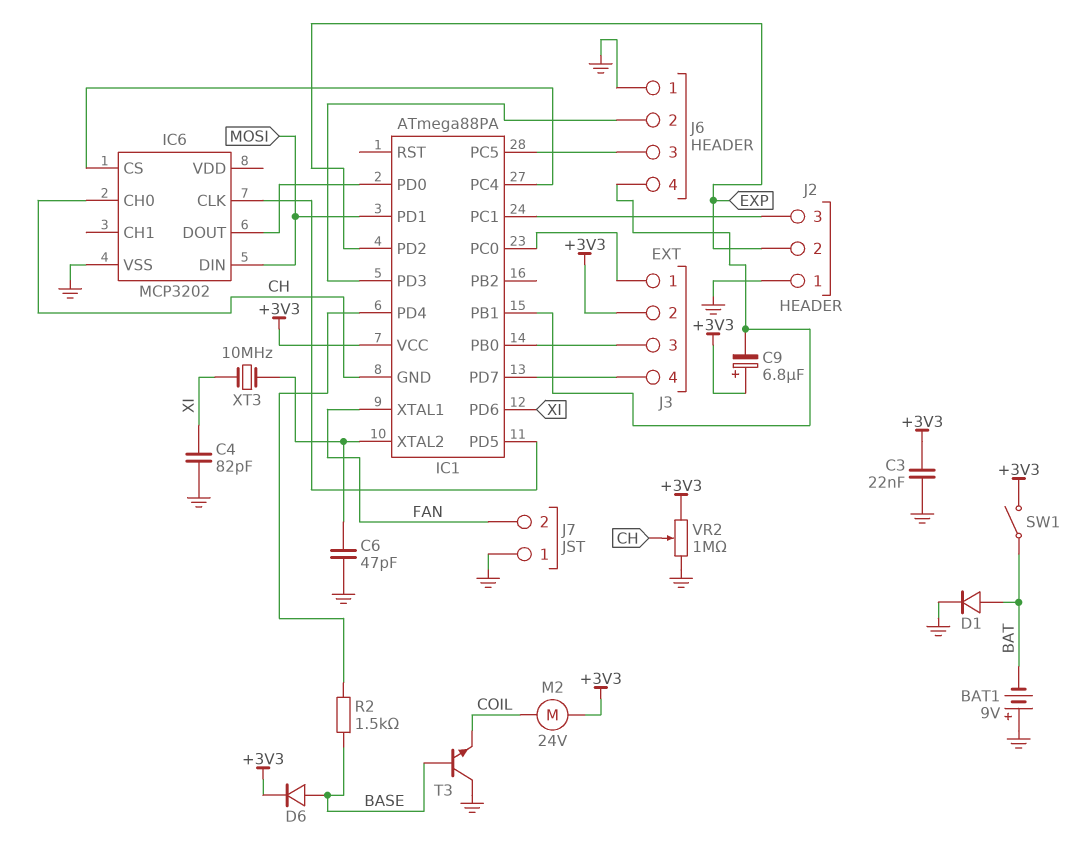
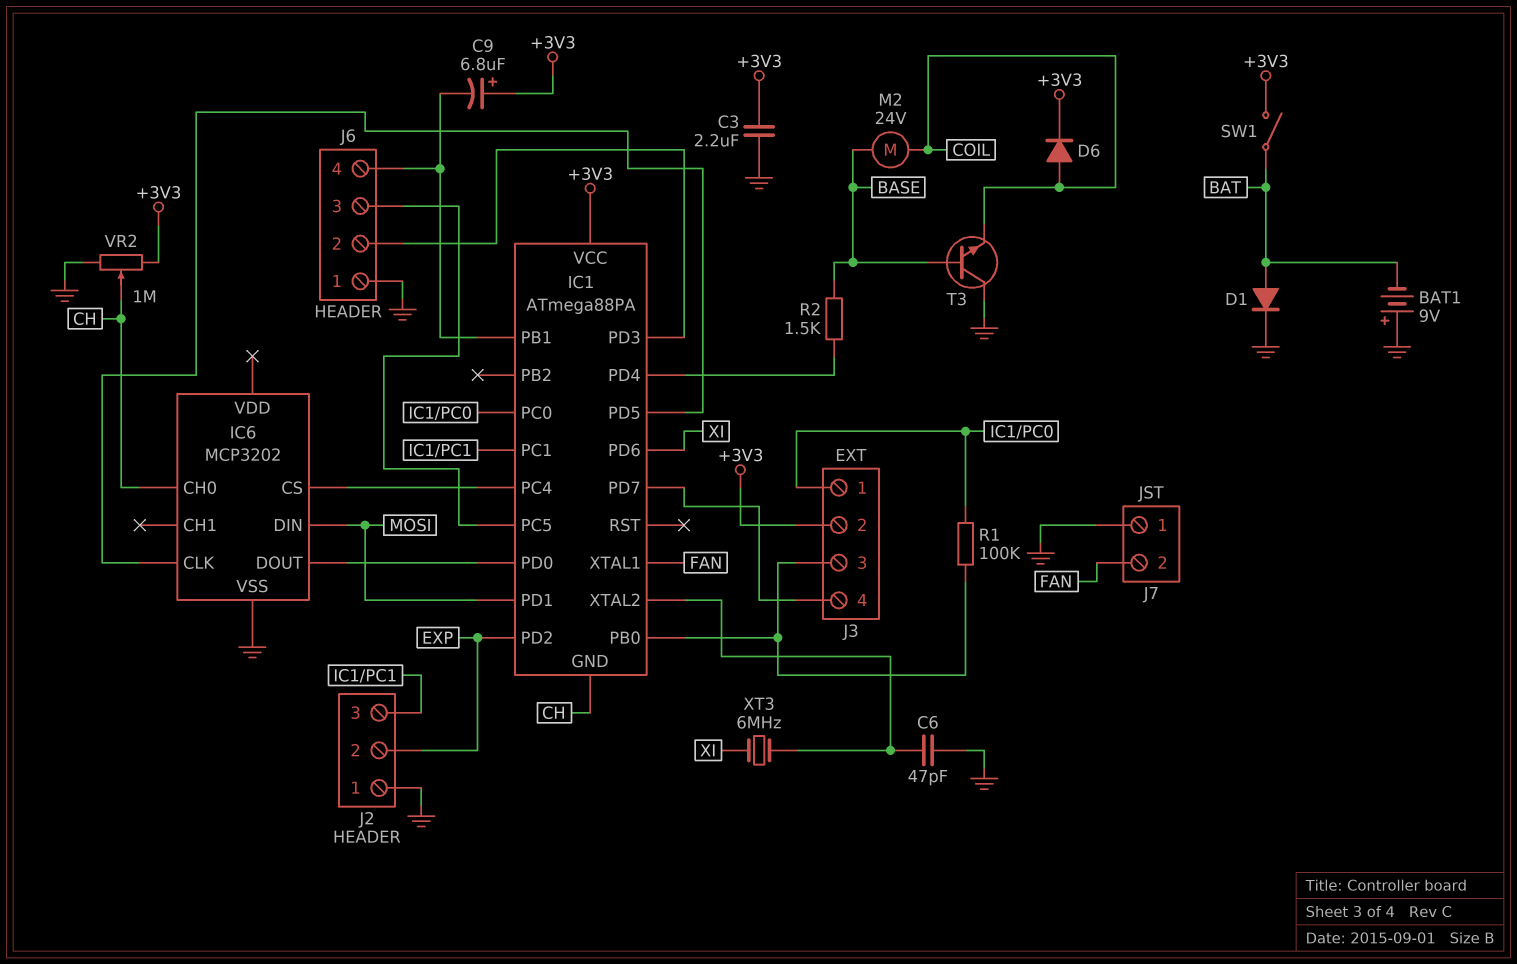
C3: 22nF (+3V3, GND) -> 2.2uF (+3V3, GND)
C4: 82pF (GND, XI) -> none
D6: diode (A BASE, K +3V3) -> diode (A COIL, K +3V3)
M2: motor 24V (+3V3, COIL) -> motor 24V (BASE, COIL)
R1: none -> 100k (IC1/PB0, IC1/PC0)
XT3: 10MHz (IC1/XTAL2, XI) -> 6MHz (IC1/XTAL2, XI)

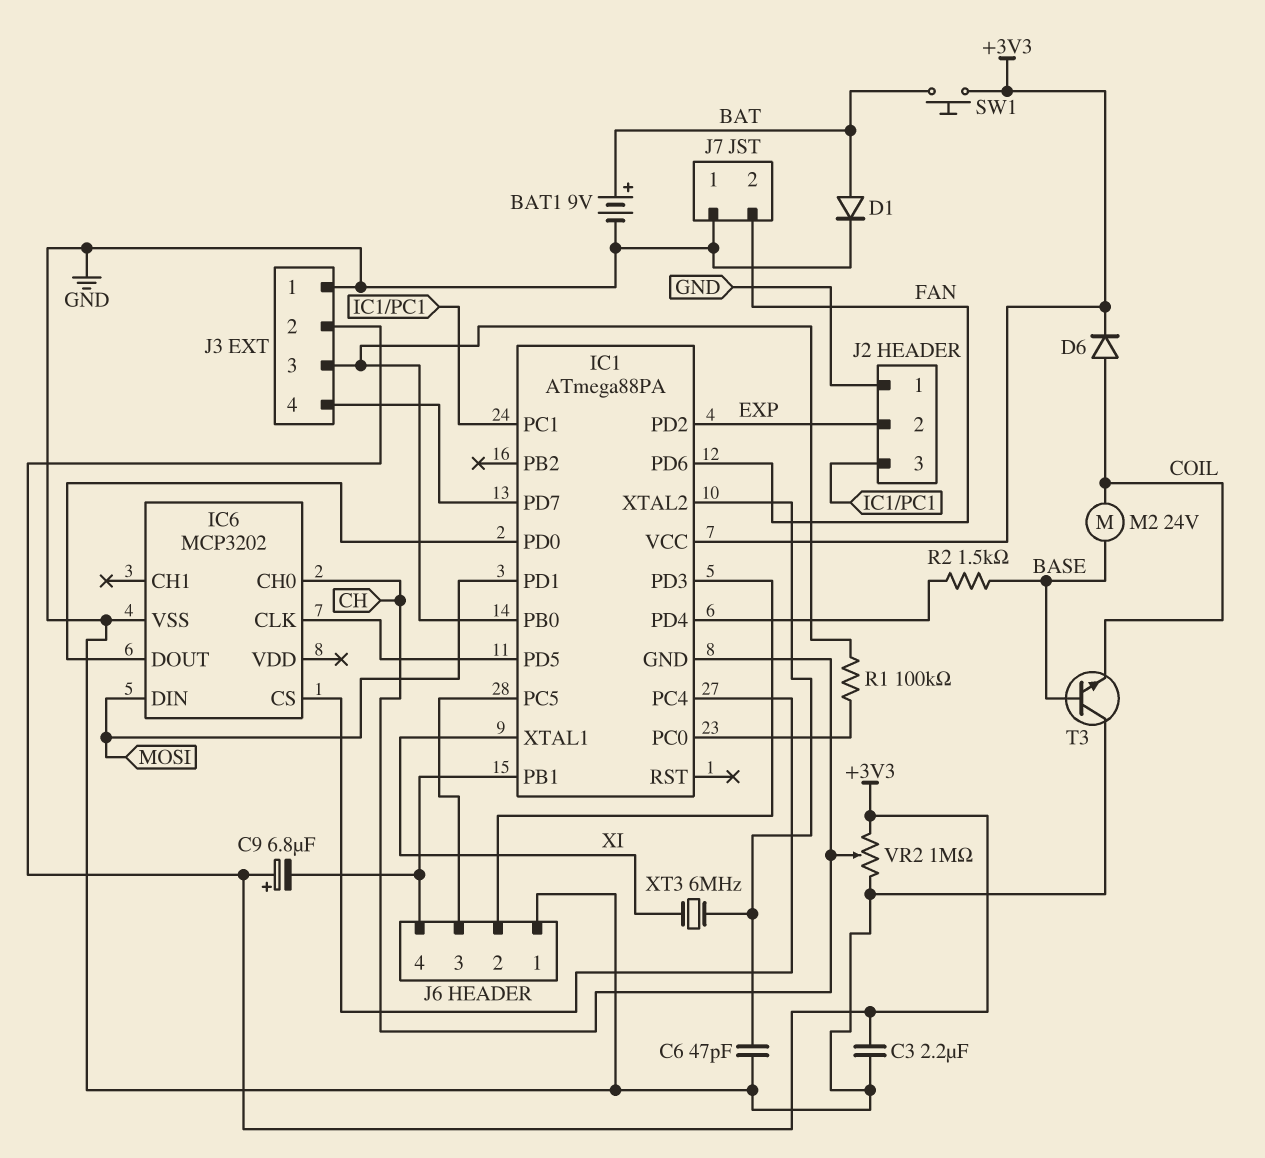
BAT1: 9V (plus GND, minus BAT) -> 9V (plus BAT, minus GND)
IC1 pin PD6: XI -> FAN
IC1 pin XTAL1: FAN -> XI
J3 pin 1: IC1/PC0 -> GND
SW1: switch (+3V3, BAT) -> button (+3V3, BAT)

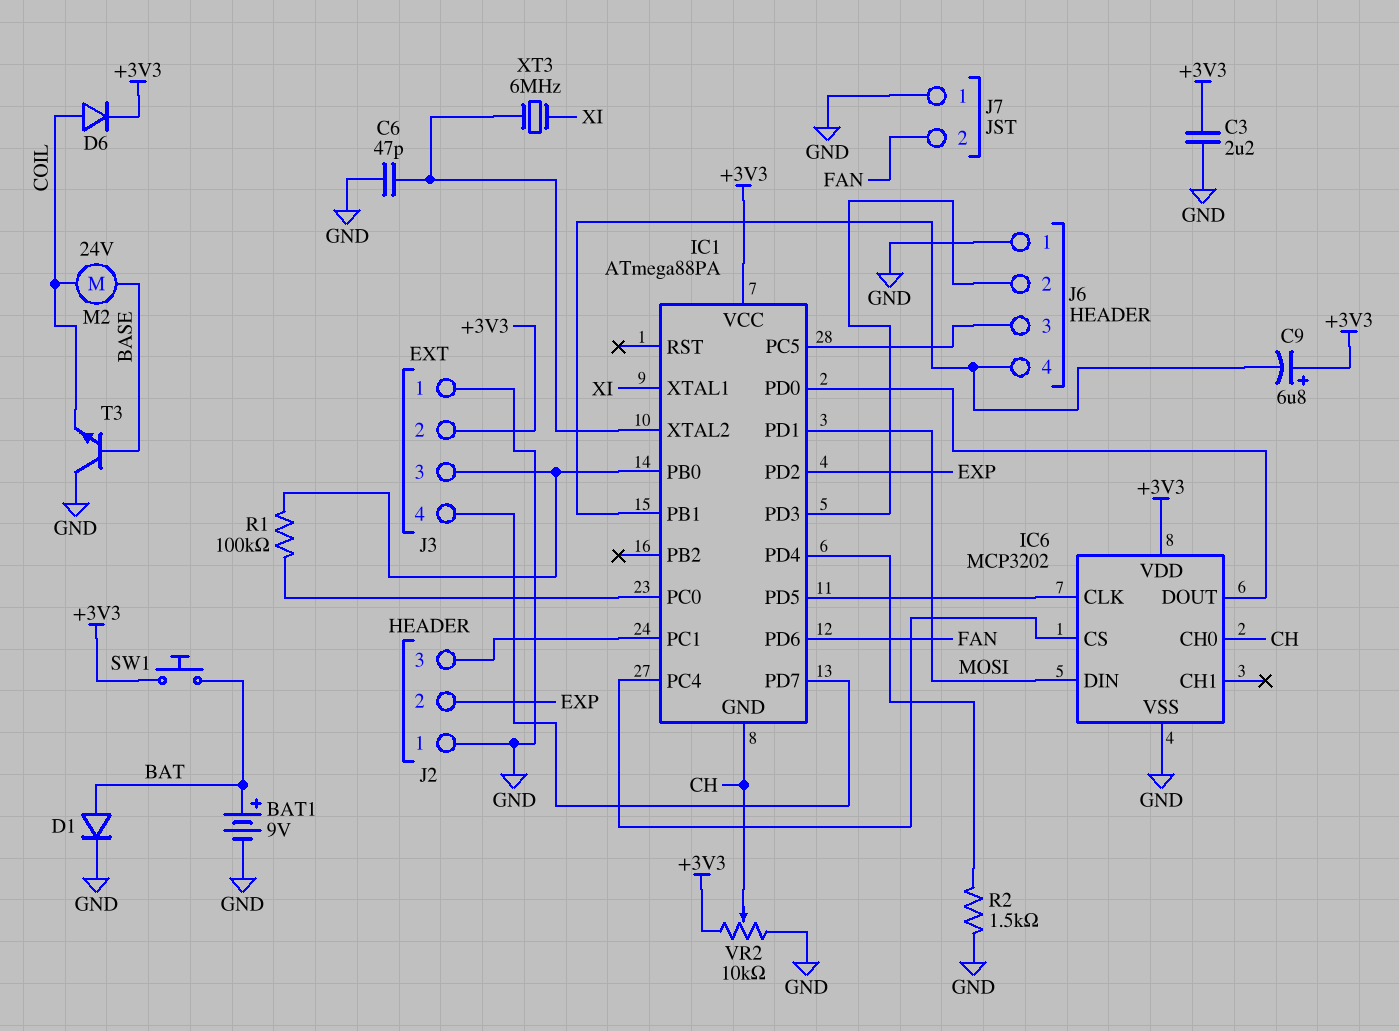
IC6 pin VDD: none -> +3V3
R2: 1.5k (BASE, IC1/PD4) -> 1.5k (GND, IC1/PD4)
VR2: 1M (+3V3, GND, wiper CH) -> 10k (+3V3, GND, wiper CH)

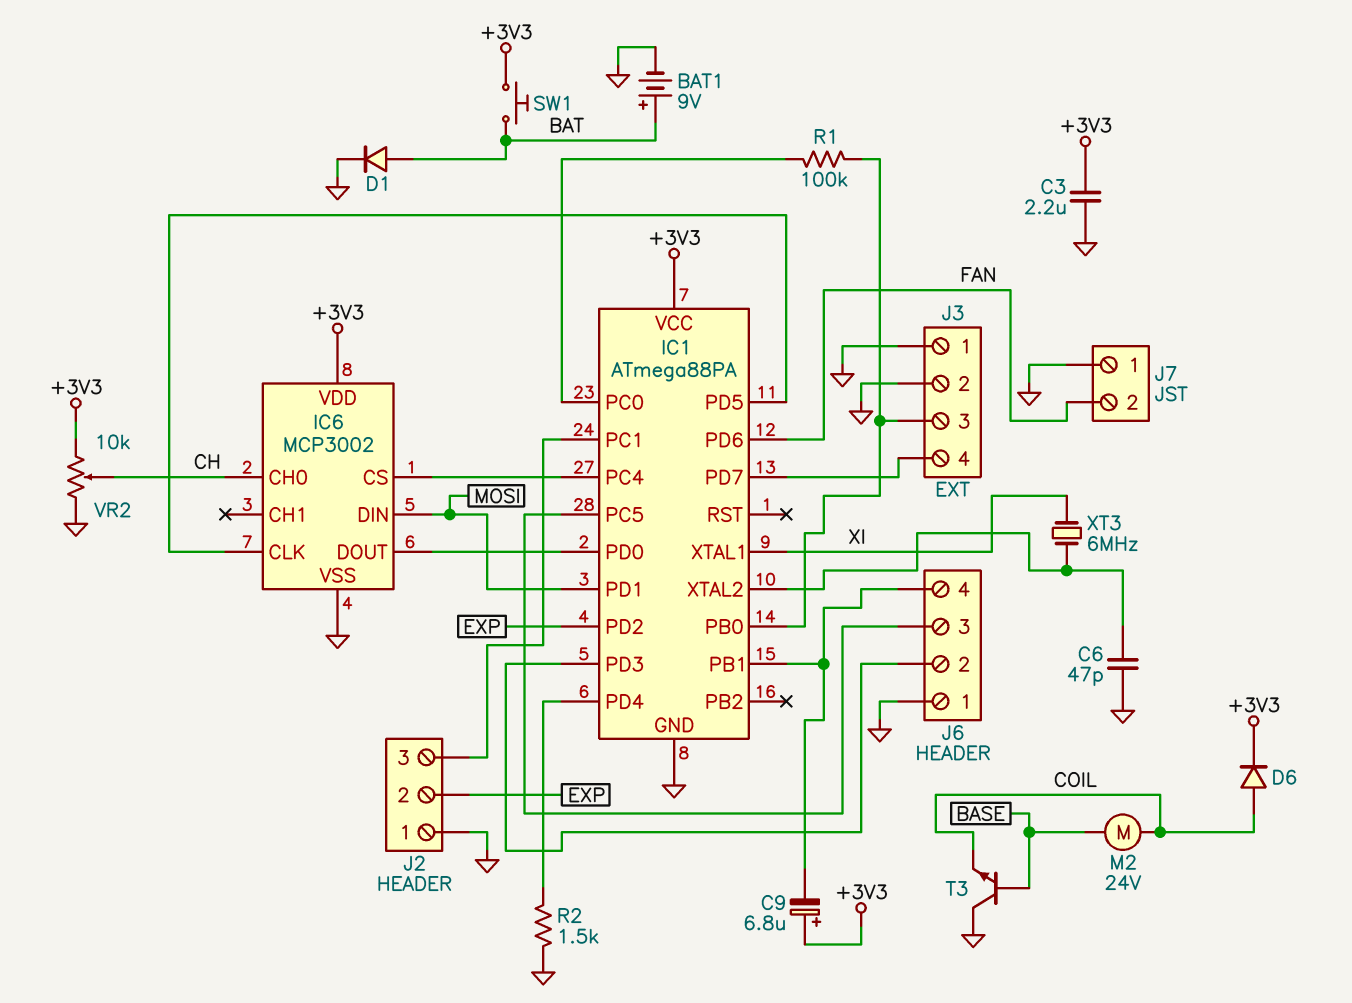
IC1 pin GND: CH -> GND
IC6: MCP3202 -> MCP3002
J3 pin 2: +3V3 -> GND

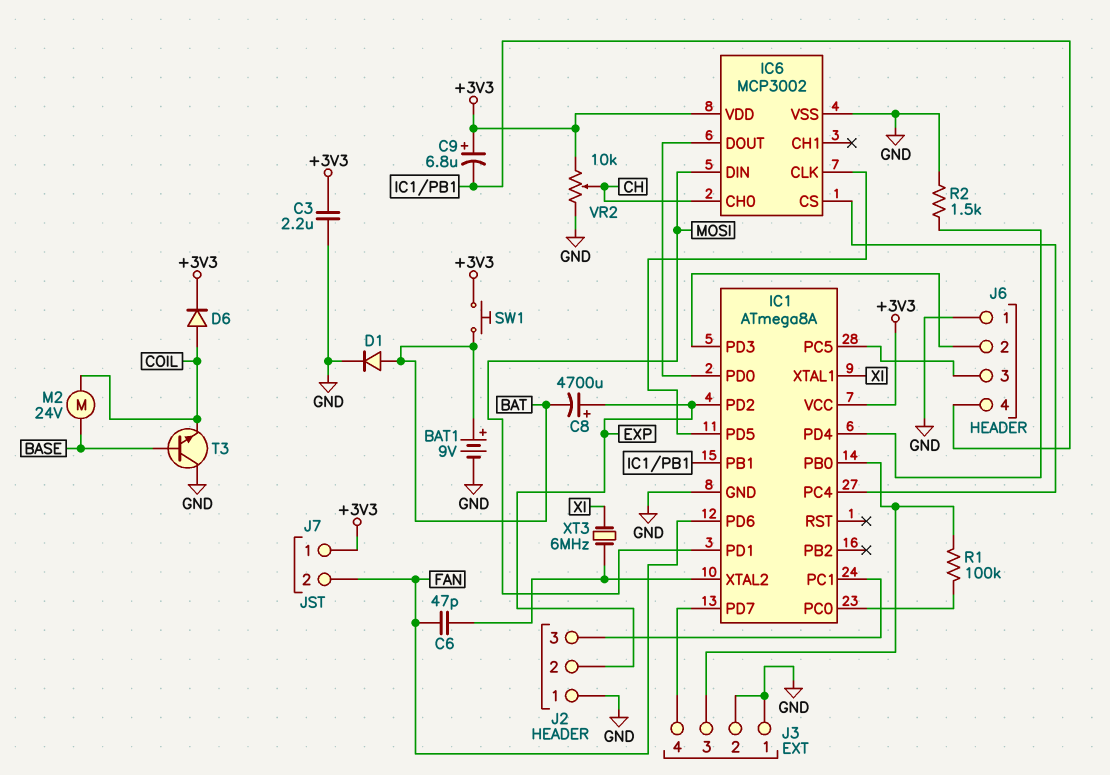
C6: 47pF (GND, IC1/XTAL2) -> 47pF (FAN, IC1/XTAL2)
C8: none -> 4700uF (plus EXP, minus BAT)
IC1: ATmega88PA -> ATmega8A
J7 pin 1: GND -> +3V3

